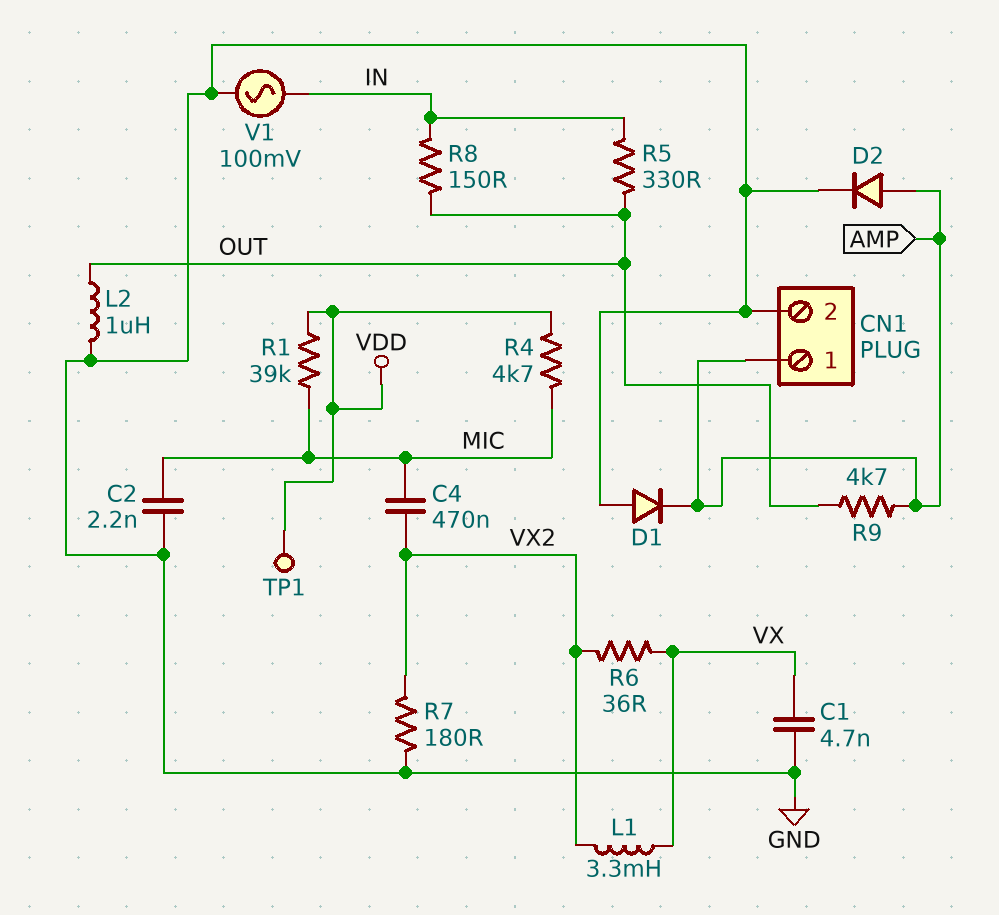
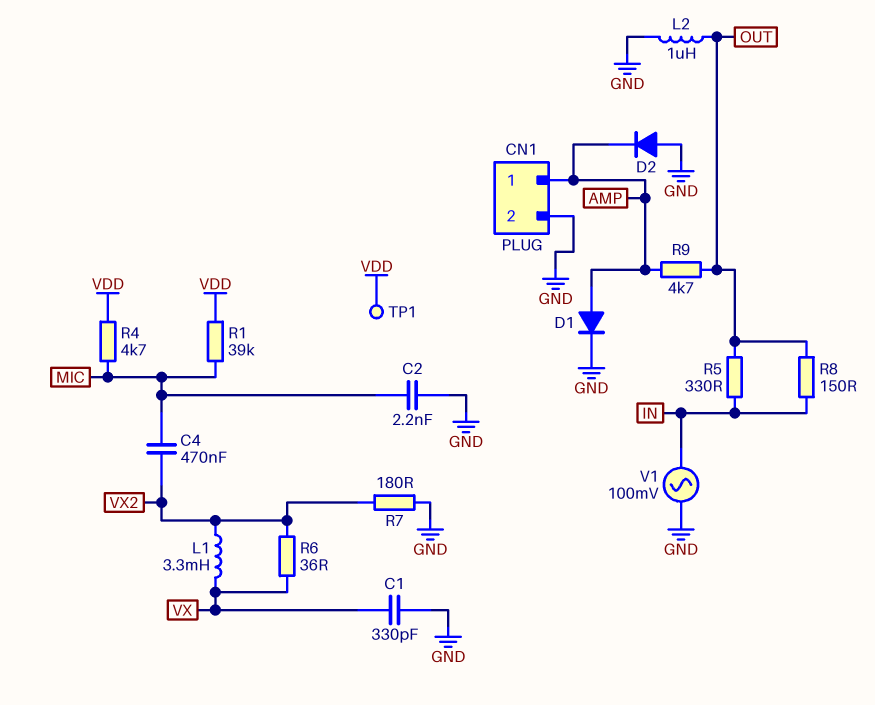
C1: 4.7nF (GND, VX) -> 330pF (GND, VX)
D1: diode (A GND, K AMP) -> diode (A AMP, K GND)
D2: diode (A AMP, K GND) -> diode (A GND, K AMP)

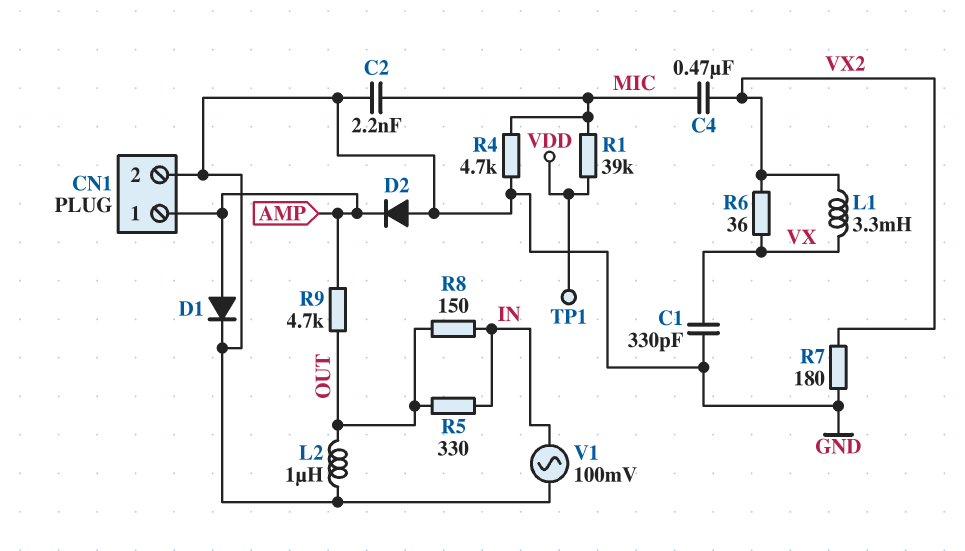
R4: 4.7k (MIC, VDD) -> 4.7k (GND, MIC)

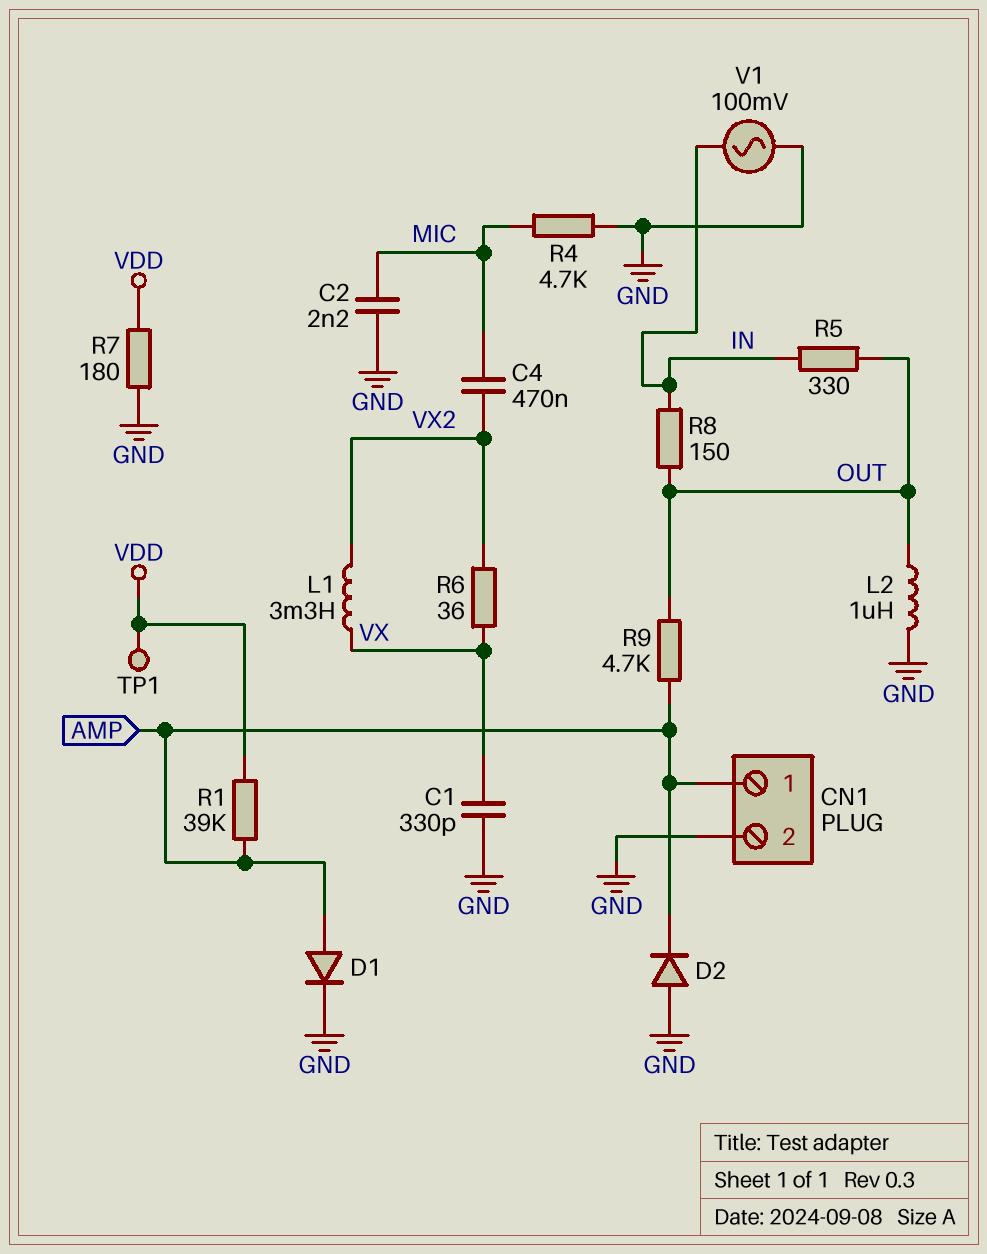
R1: 39k (MIC, VDD) -> 39k (AMP, VDD)
R7: 180 (GND, VX2) -> 180 (GND, VDD)

